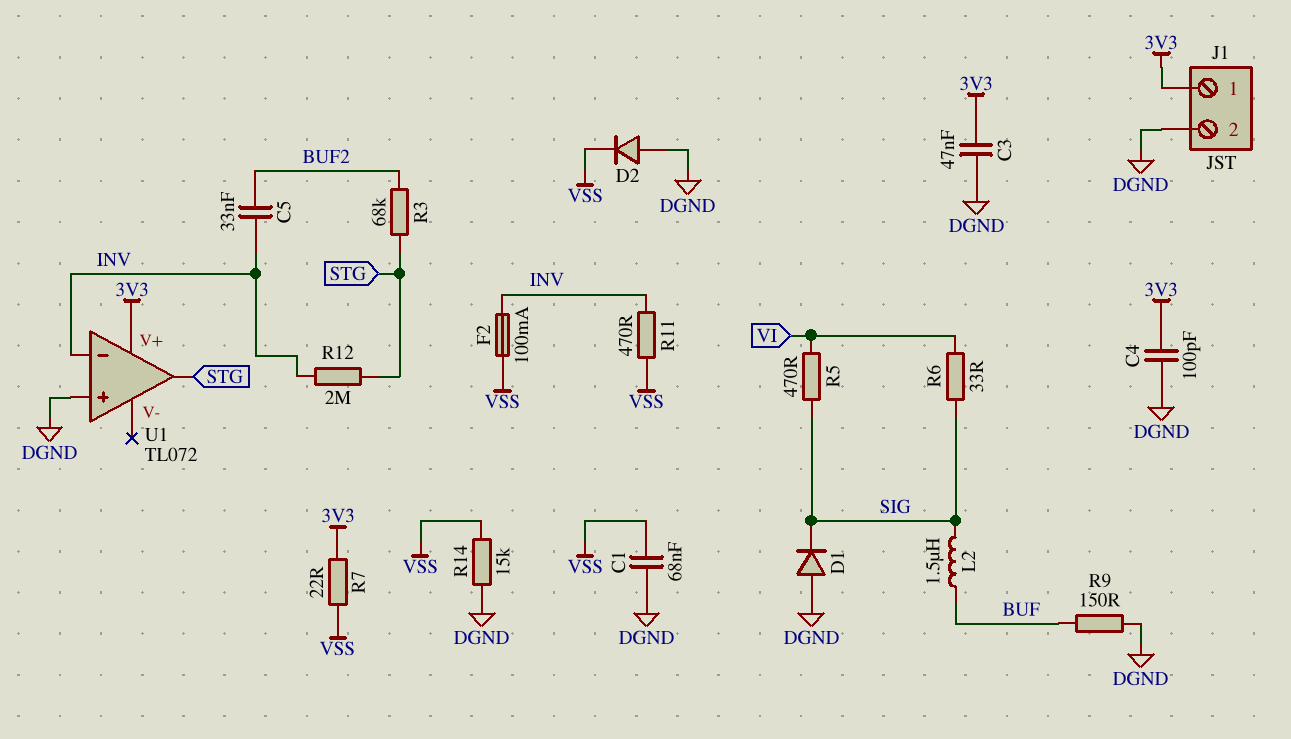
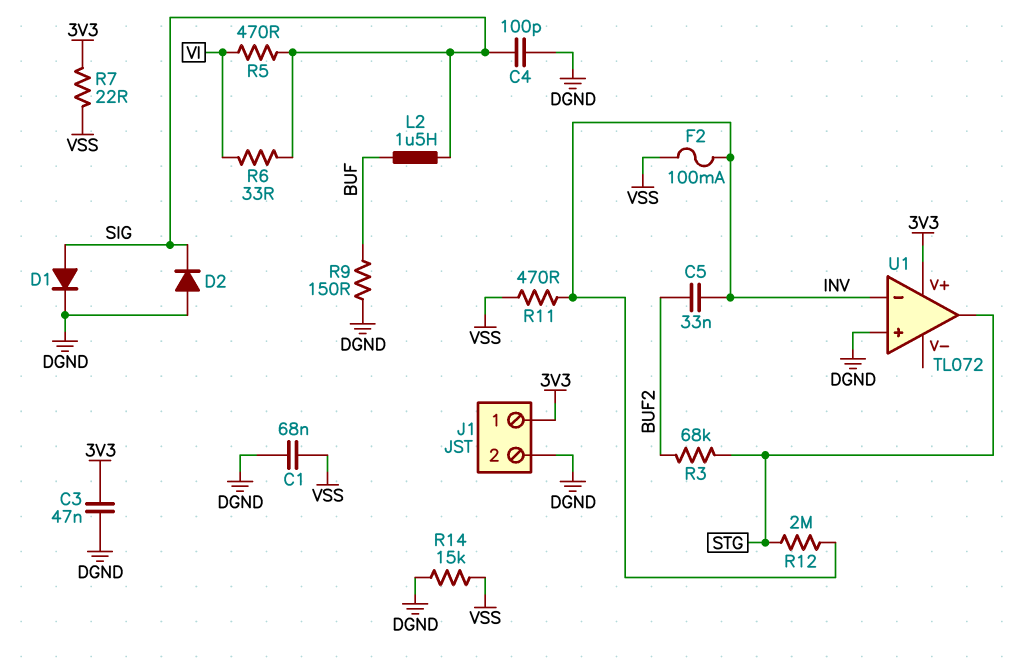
C4: 100pF (3V3, DGND) -> 100pF (DGND, SIG)
D1: diode (A DGND, K SIG) -> diode (A SIG, K DGND)
D2: diode (A DGND, K VSS) -> diode (A DGND, K SIG)

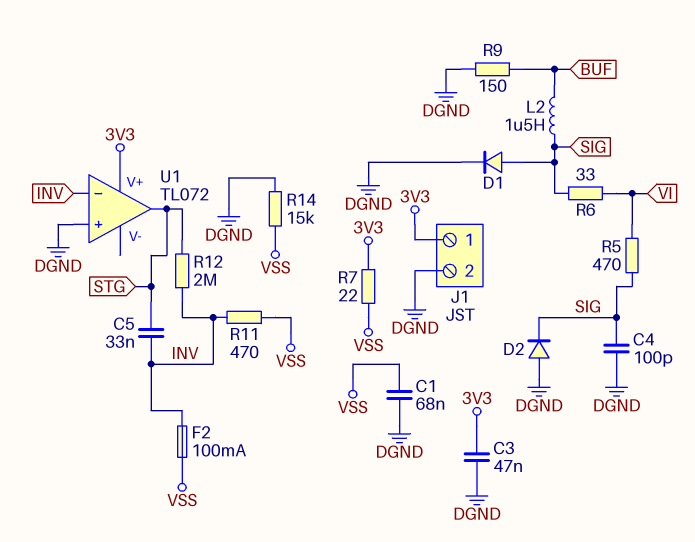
C5: 33nF (BUF2, INV) -> 33nF (INV, STG)
R3: 68k (BUF2, STG) -> none

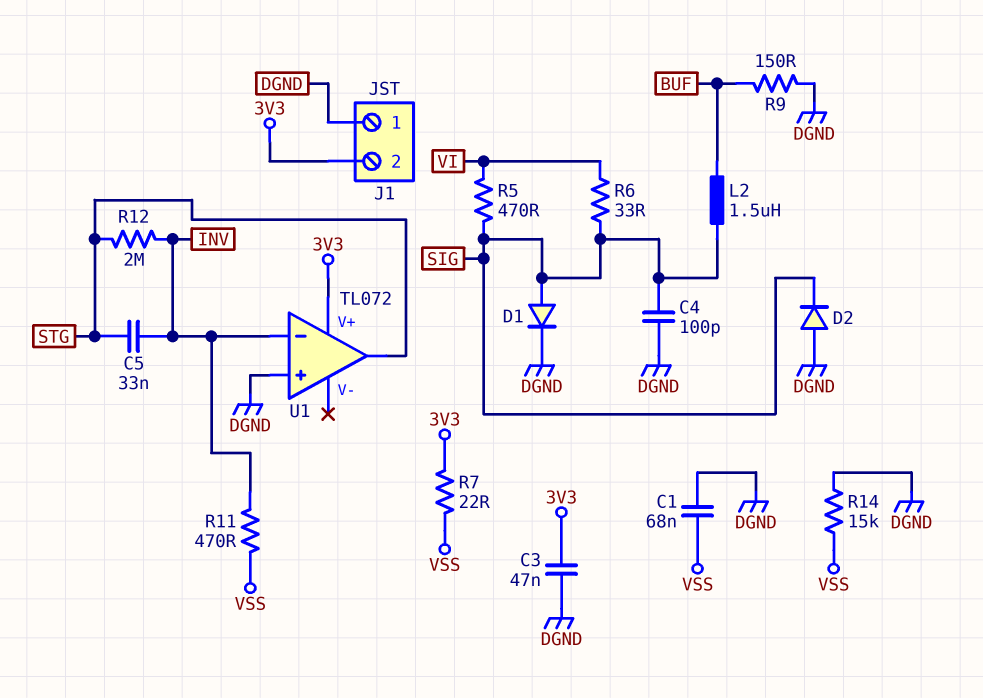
F2: 100mA (INV, VSS) -> none
J1 pin 1: 3V3 -> DGND
J1 pin 2: DGND -> 3V3

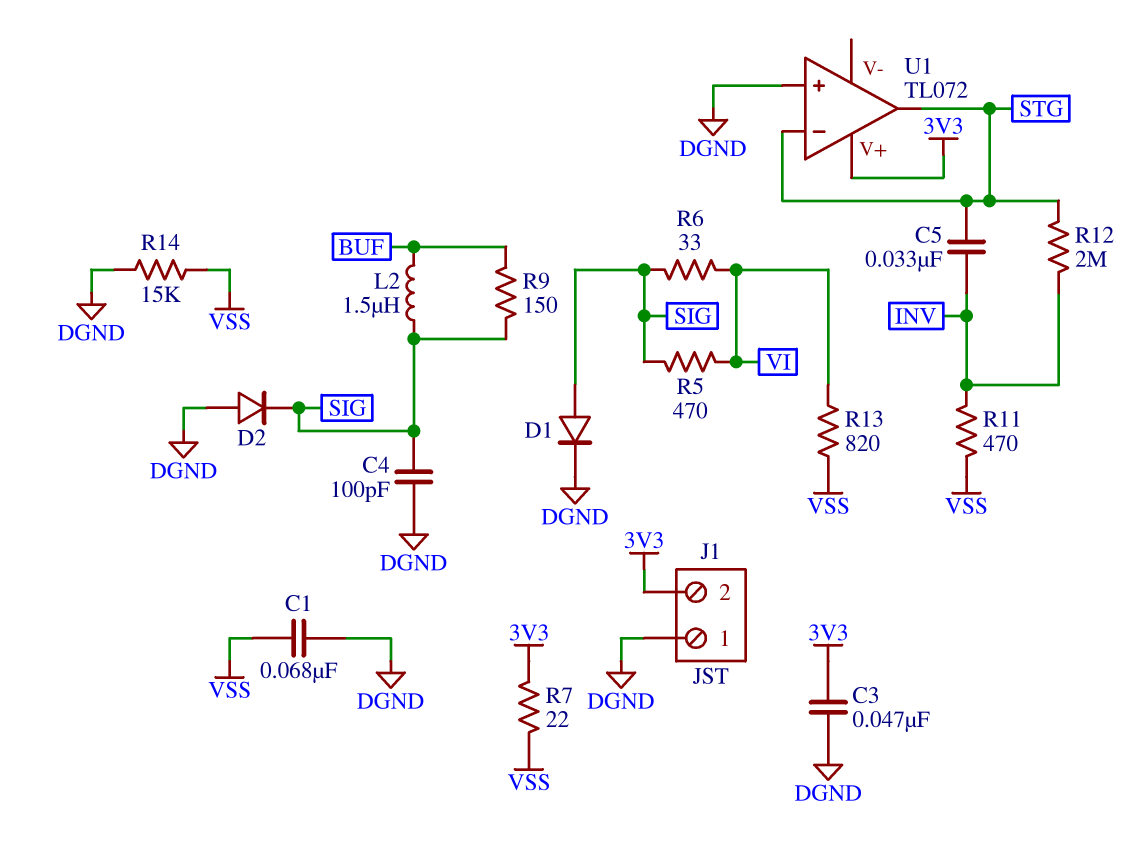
R9: 150 (BUF, DGND) -> 150 (BUF, SIG)
R13: none -> 820 (VI, VSS)
U1 pin in-: INV -> STG

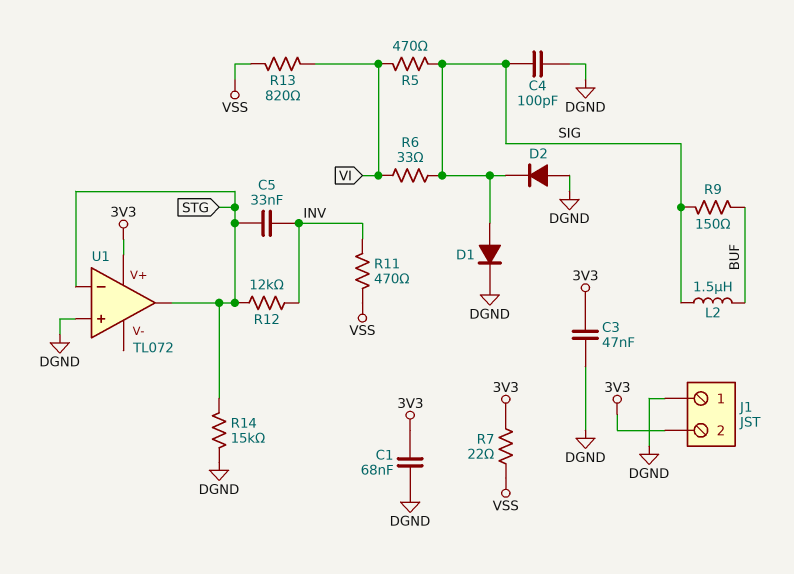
C1: 68nF (DGND, VSS) -> 68nF (3V3, DGND)
R12: 2M (INV, STG) -> 12k (INV, STG)
R14: 15k (DGND, VSS) -> 15k (DGND, STG)

